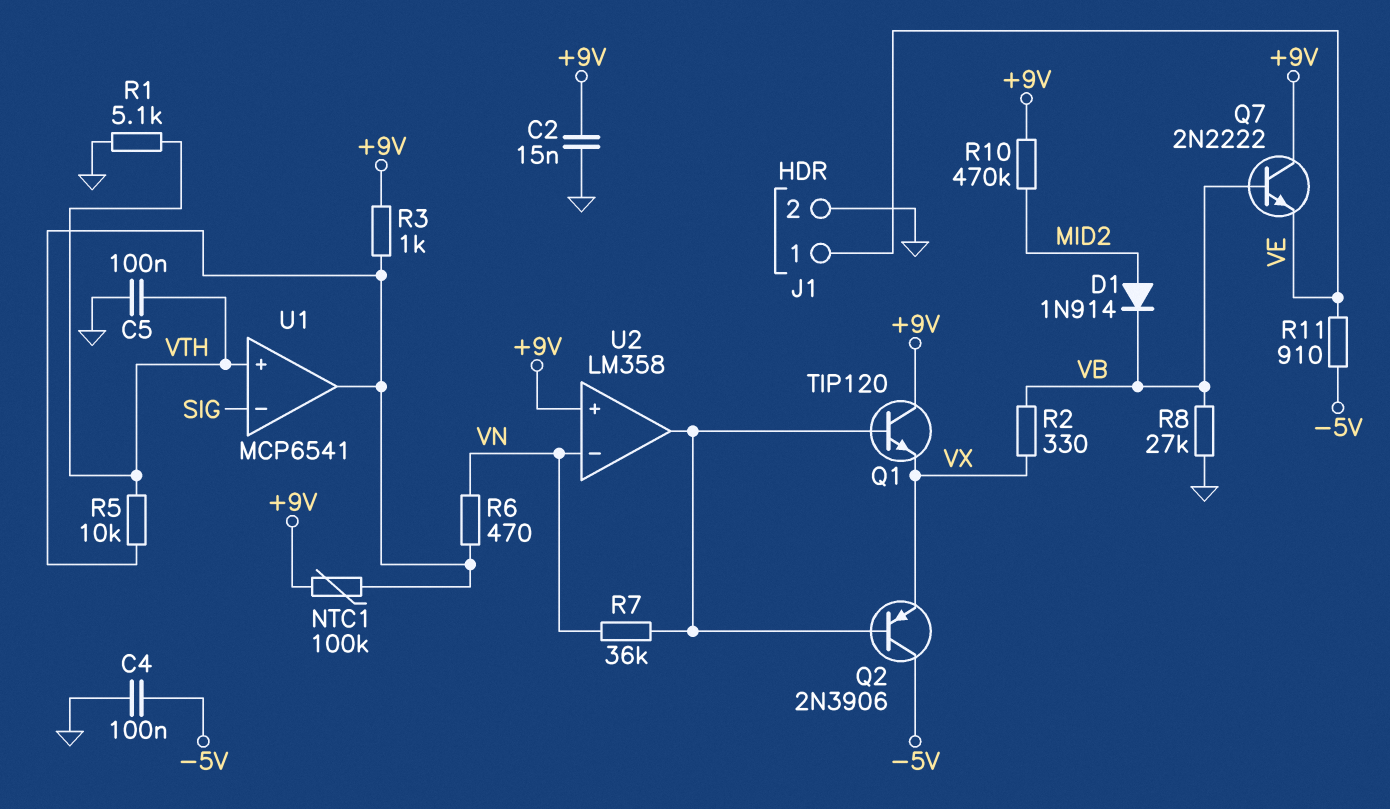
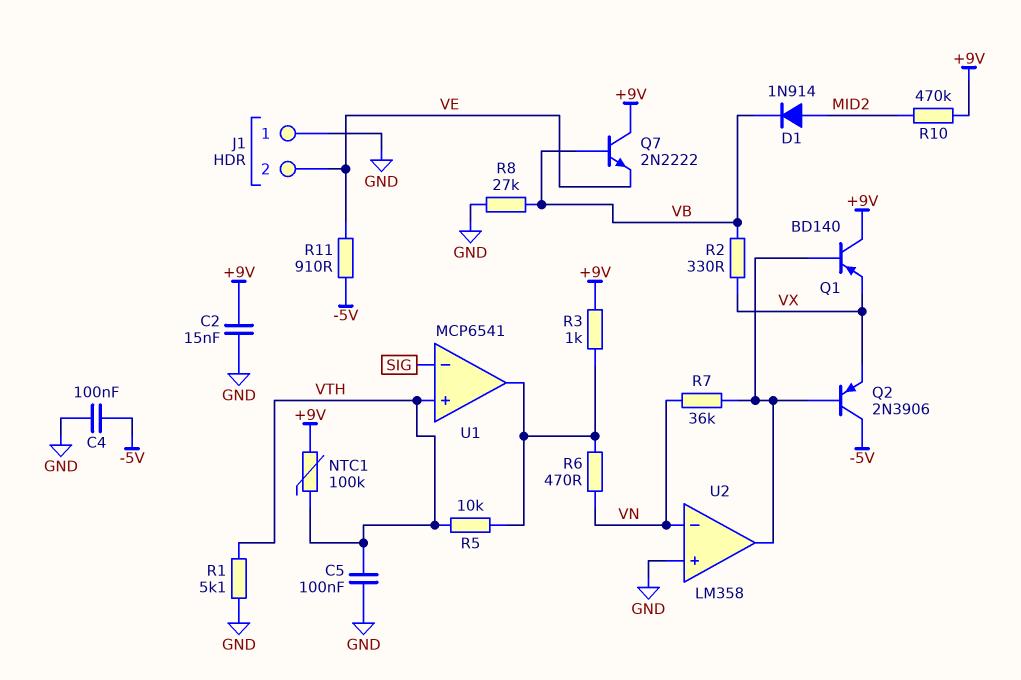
J1 pin 1: VE -> GND
J1 pin 2: GND -> VE
NTC1: 100k (+9V, U1/out) -> 100k (+9V, VTH)
Q1: NPN TIP120 (B U2/out, C +9V, E VX) -> PNP BD140 (B U2/out, C +9V, E VX)
U2 pin in+: +9V -> GND

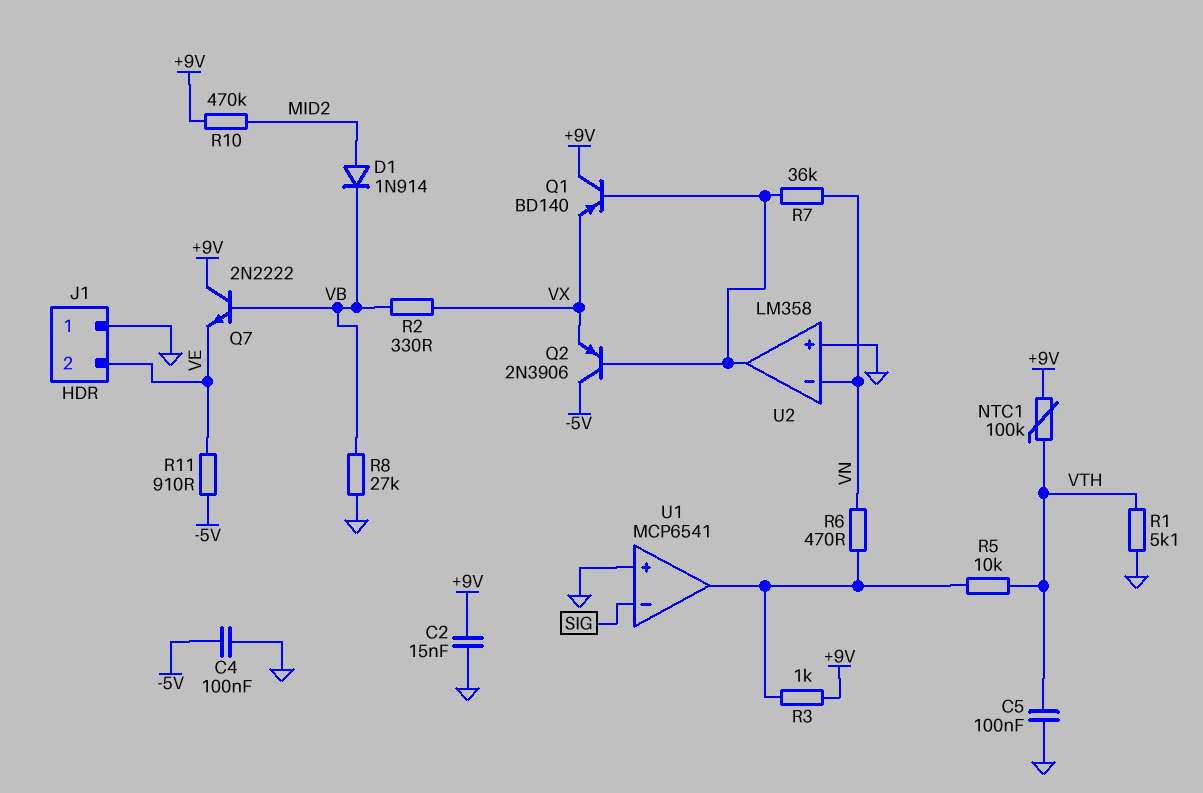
U1 pin in+: VTH -> GND

